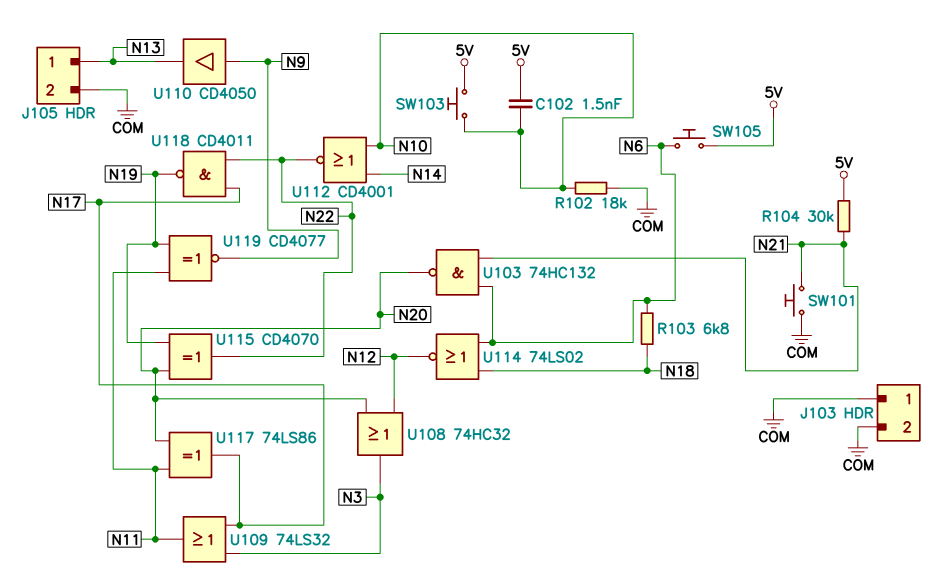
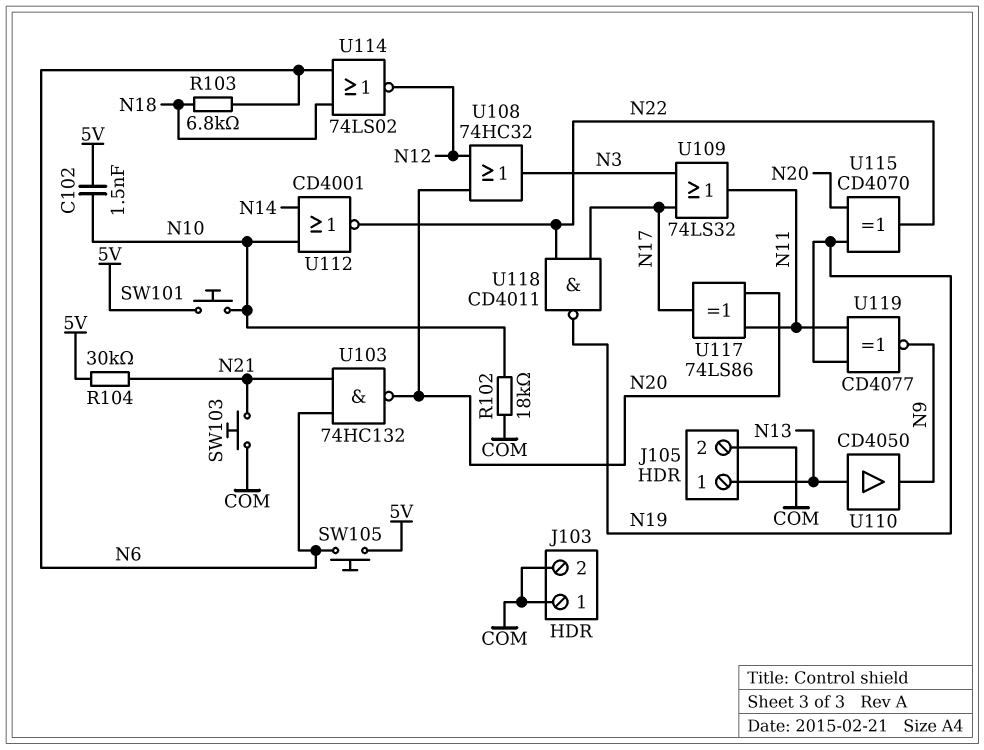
SW101: button (COM, N21) -> button (5V, N10)
SW103: button (5V, N10) -> button (COM, N21)
U110: buffer CD4050 (in N9, out N13) -> buffer CD4050 (in N13, out N9)

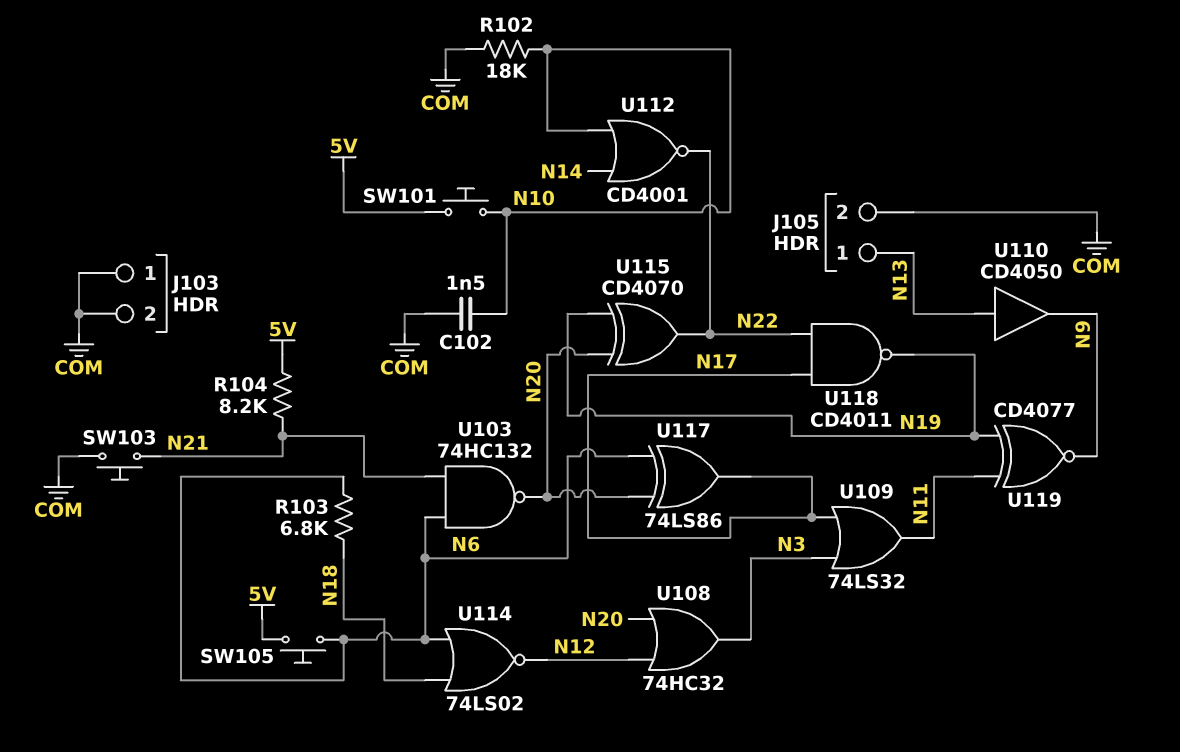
C102: 1.5nF (5V, N10) -> 1.5nF (COM, N10)
R104: 30k (5V, N21) -> 8.2k (5V, N21)
U117: XOR 74LS86 (in N11, in N20, out N17) -> XOR 74LS86 (in N6, in N20, out N17)

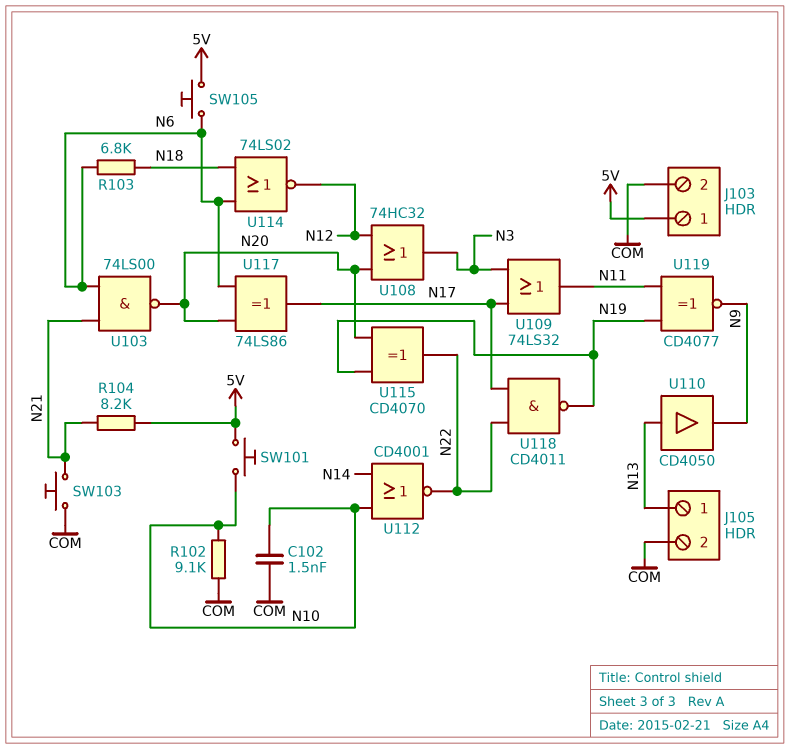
J103 pin 1: COM -> 5V
R102: 18k (COM, N10) -> 9.1k (COM, N10)
U103: NAND 74HC132 (in N6, in N21, out N20) -> NAND 74LS00 (in N6, in N21, out N20)

